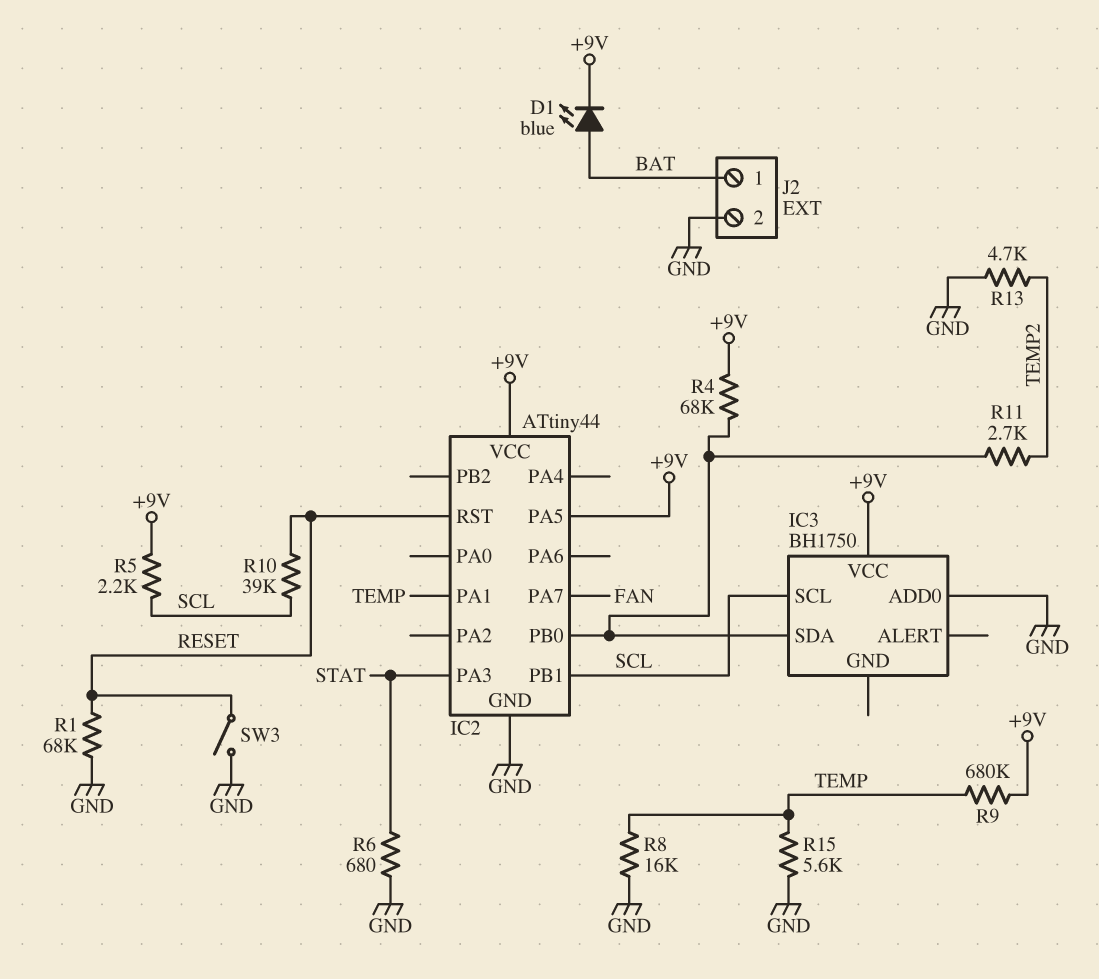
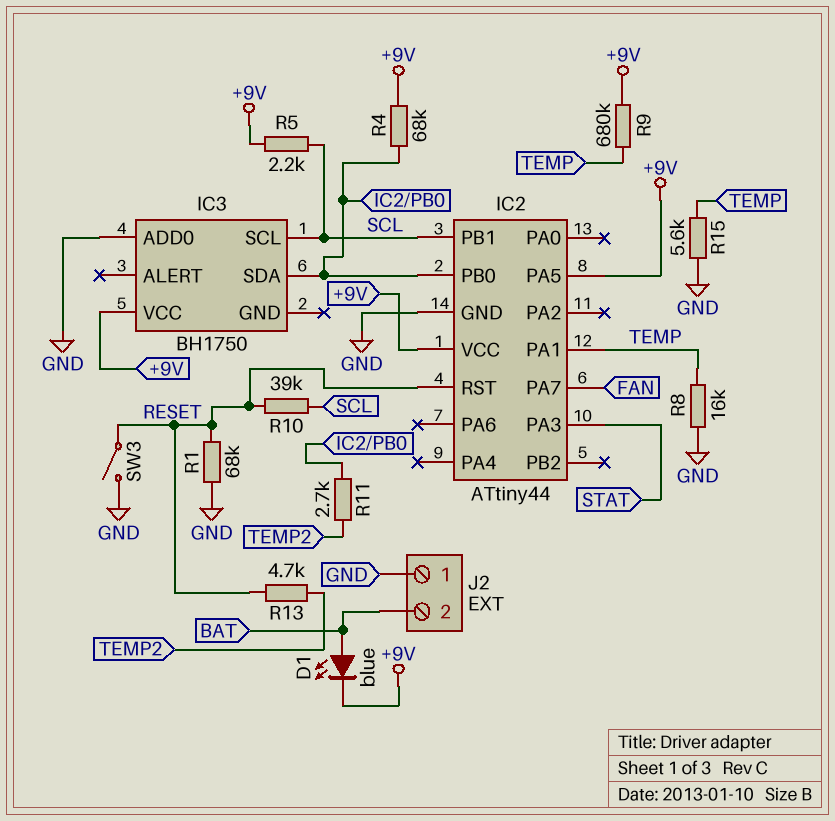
J2 pin 1: BAT -> GND
J2 pin 2: GND -> BAT
R6: 680 (GND, STAT) -> none
R13: 4.7k (GND, TEMP2) -> 4.7k (RESET, TEMP2)

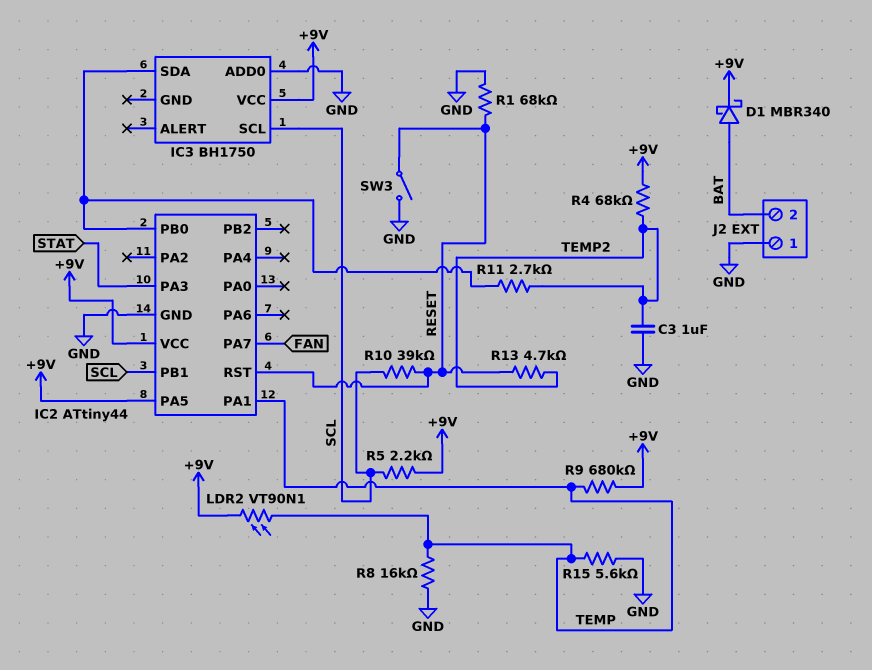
C3: none -> 1uF (GND, TEMP2)
D1: LED blue (A BAT, K +9V) -> schottky MBR340 (A BAT, K +9V)
LDR2: none -> VT90N1 (+9V, TEMP)
R4: 68k (+9V, IC2/PB0) -> 68k (+9V, TEMP2)

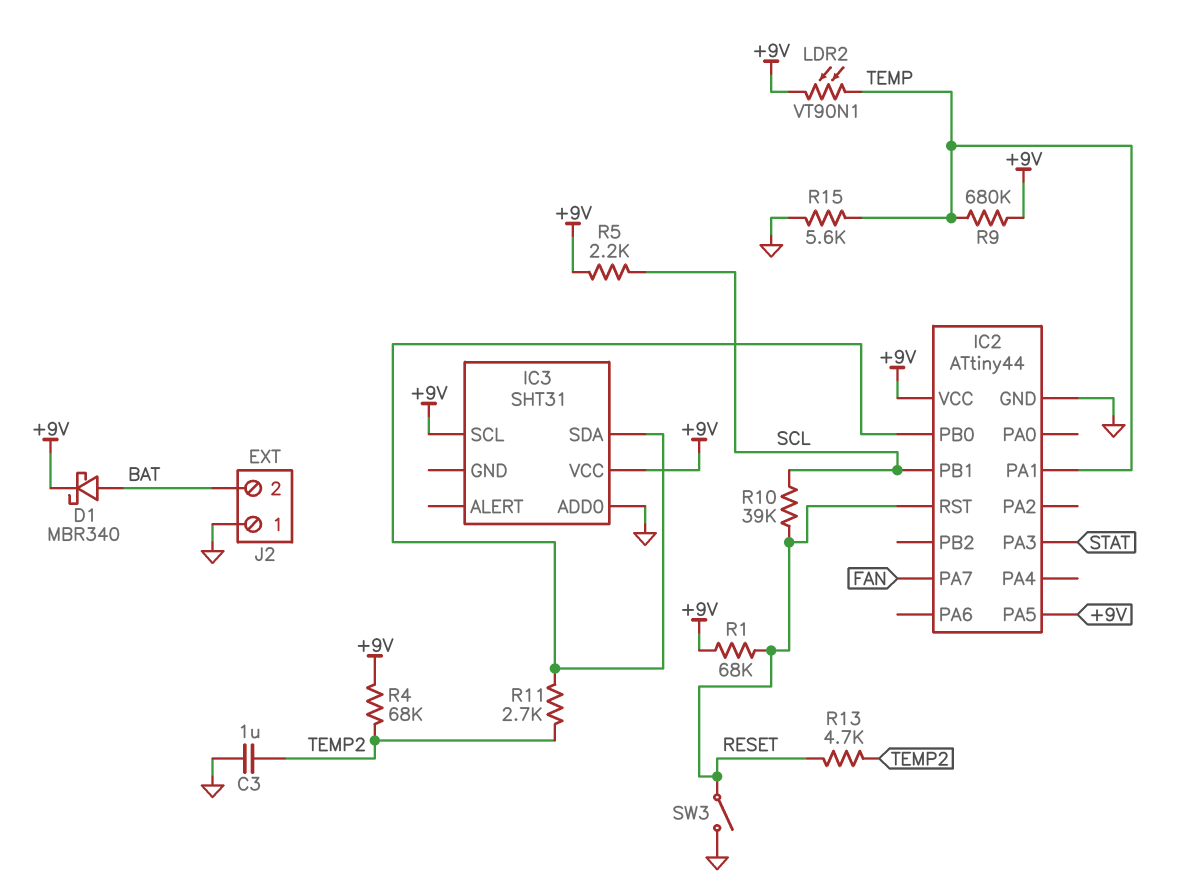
IC3: BH1750 -> SHT31
IC3 pin SCL: SCL -> +9V
R1: 68k (GND, RESET) -> 68k (+9V, RESET)
R8: 16k (GND, TEMP) -> none

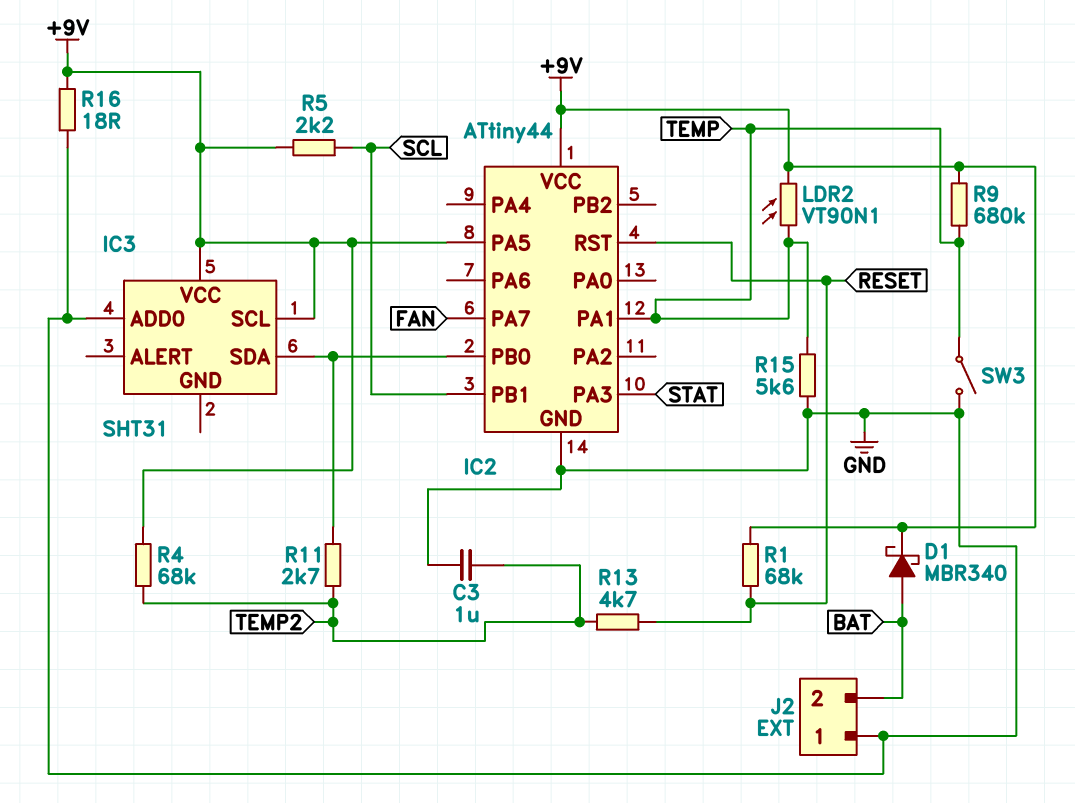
R10: 39k (RESET, SCL) -> none
R16: none -> 18 (+9V, GND)
SW3: switch (GND, RESET) -> switch (GND, TEMP)

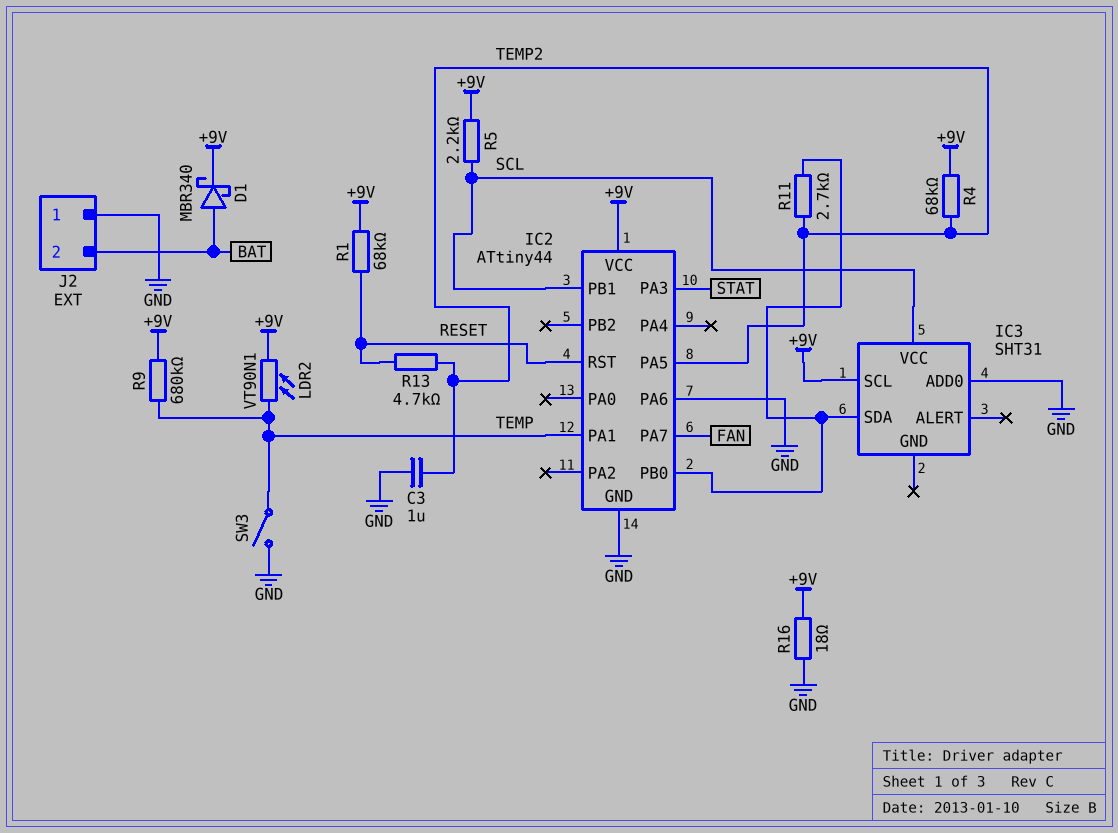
IC2 pin PA5: +9V -> TEMP2
IC2 pin PA6: none -> GND
IC3 pin VCC: +9V -> SCL
R15: 5.6k (GND, TEMP) -> none

